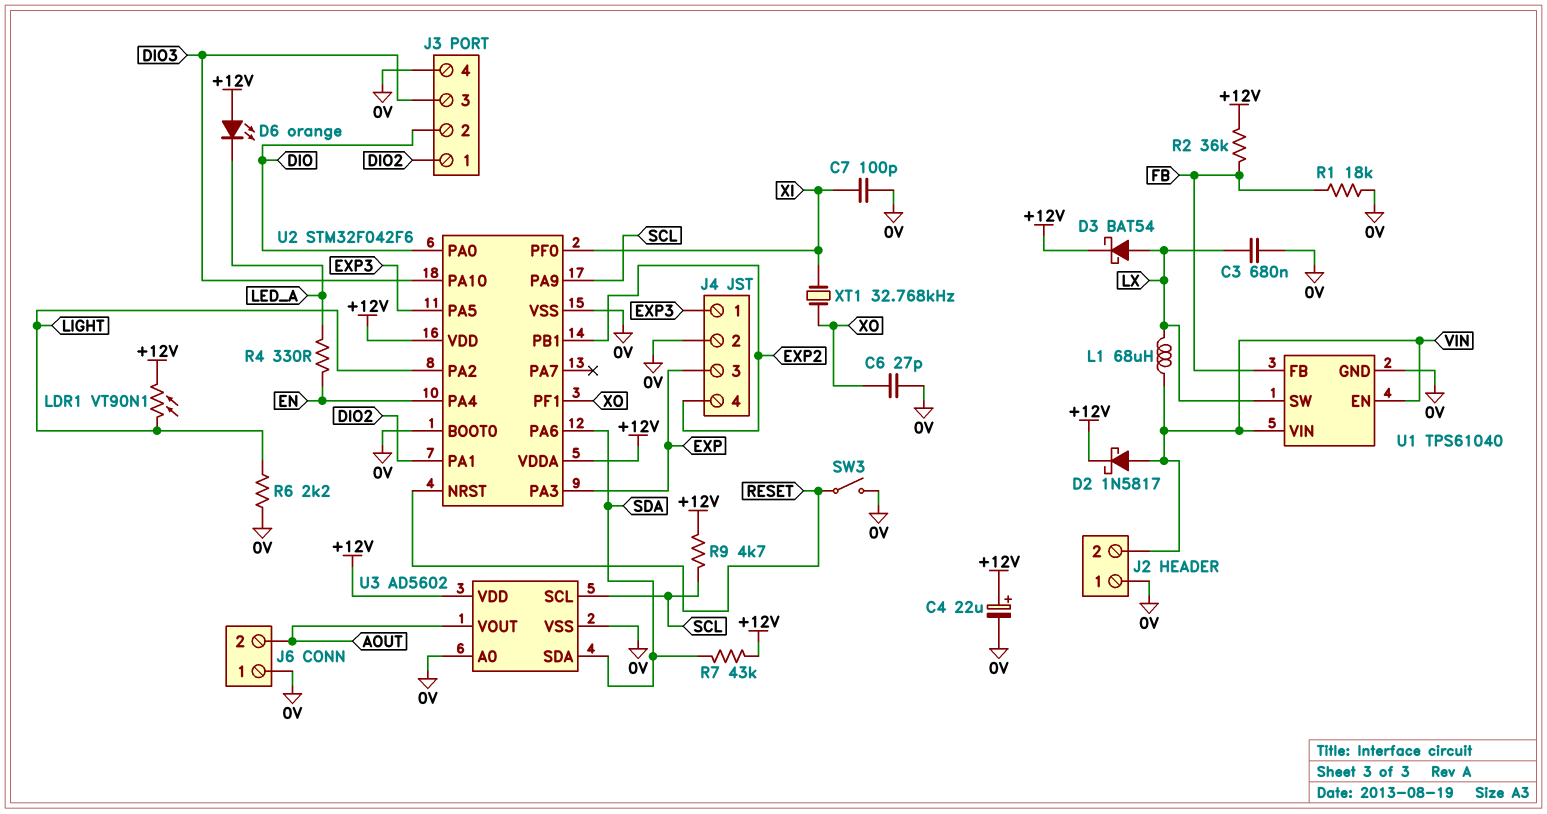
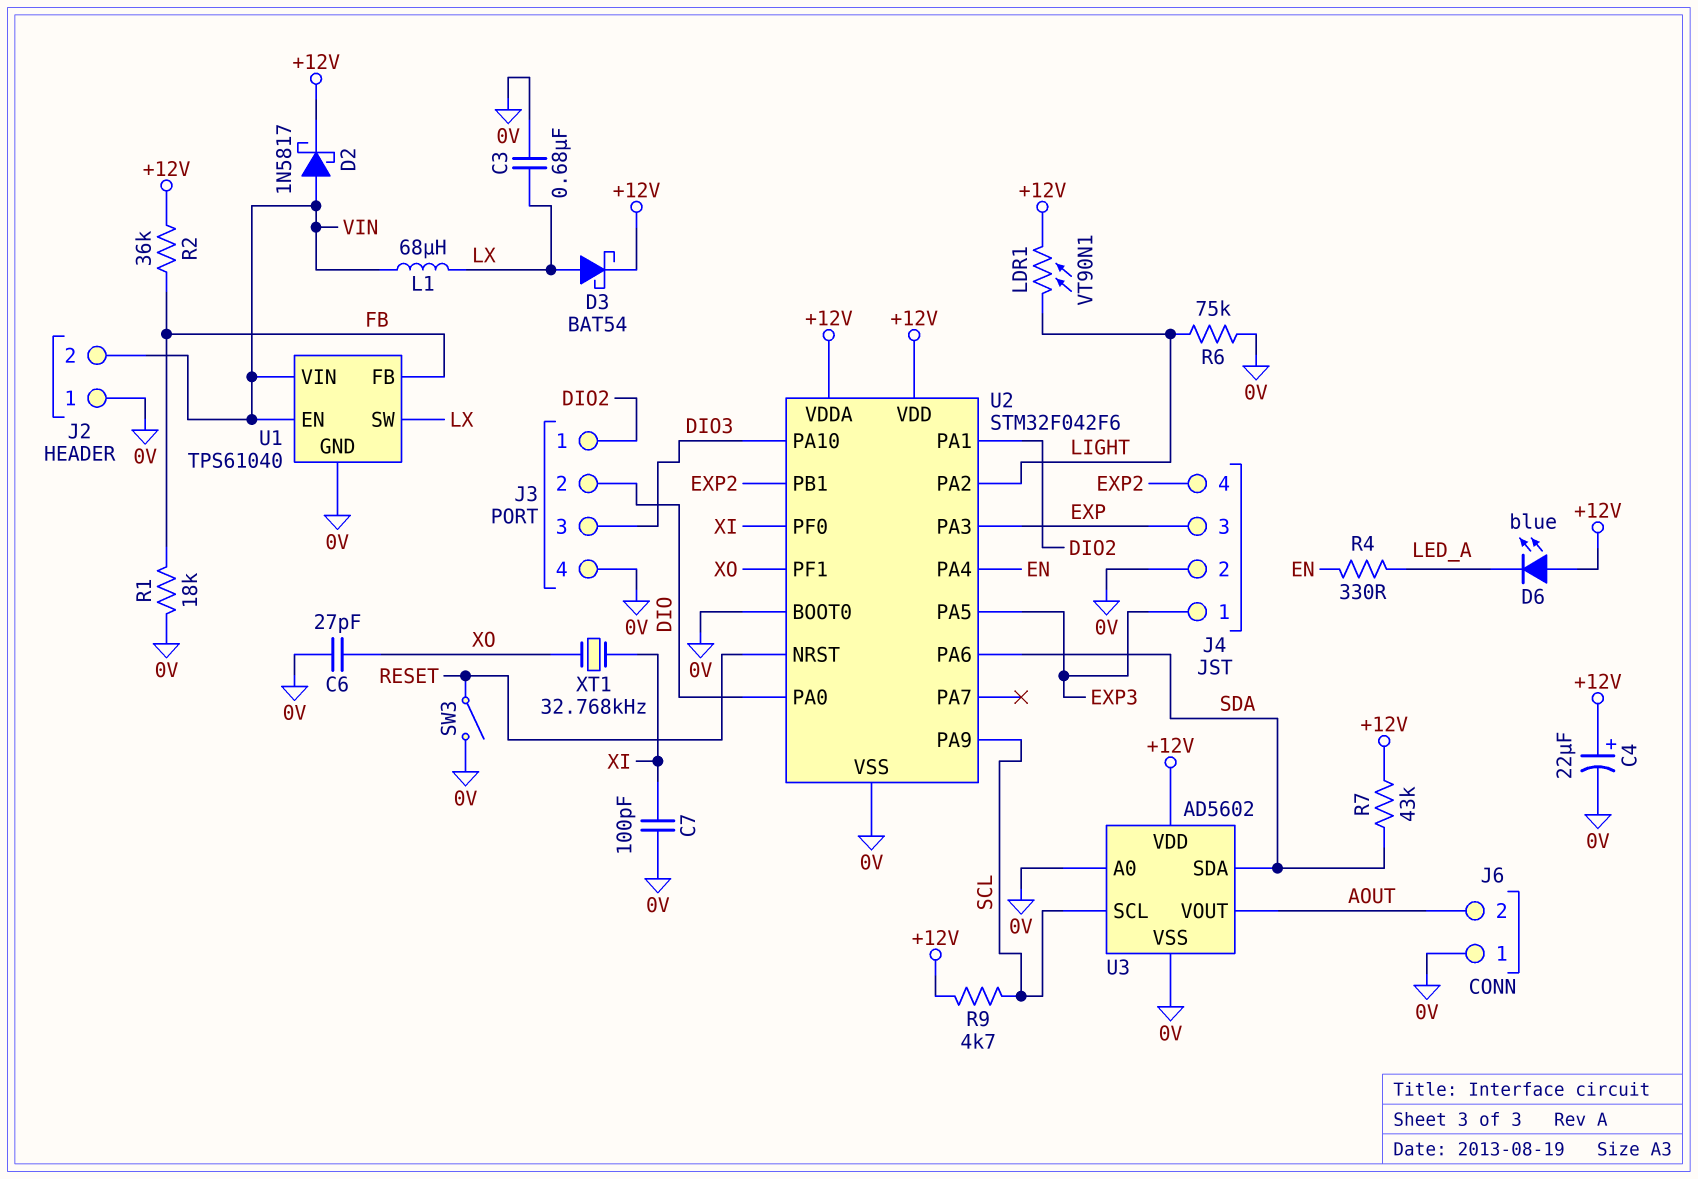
D6: LED orange (A +12V, K LED_A) -> LED blue (A +12V, K LED_A)
R6: 2.2k (0V, LIGHT) -> 75k (0V, LIGHT)

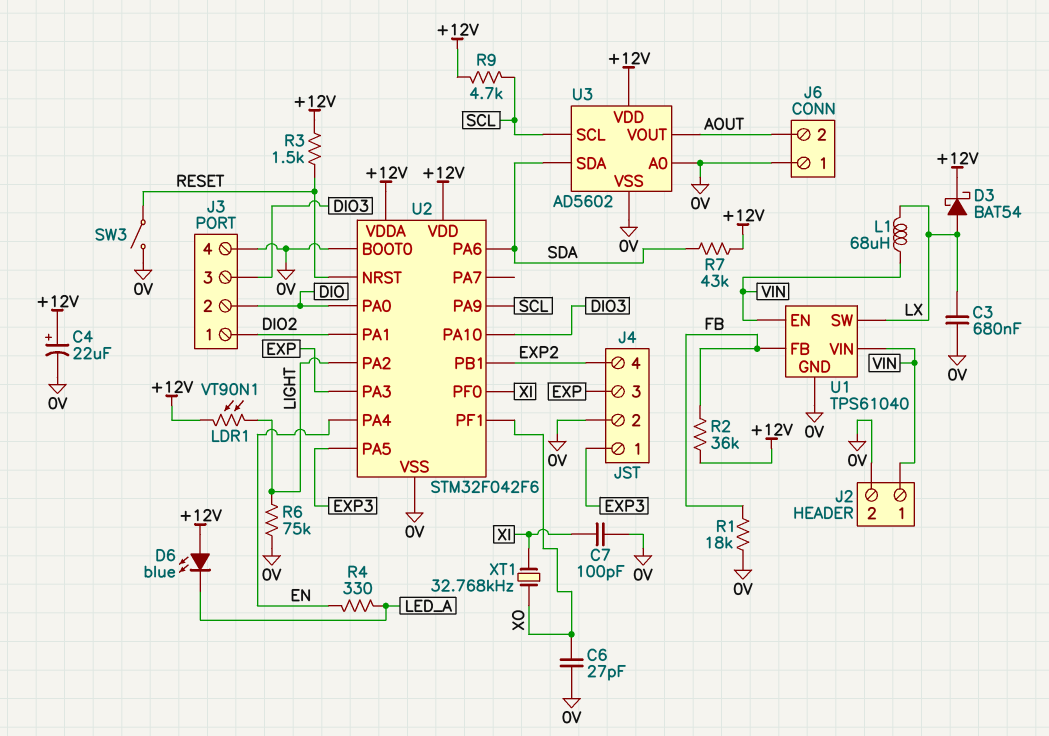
D2: schottky 1N5817 (A VIN, K +12V) -> none
J2 pin 1: 0V -> VIN
J2 pin 2: VIN -> 0V
R3: none -> 1.5k (+12V, RESET)

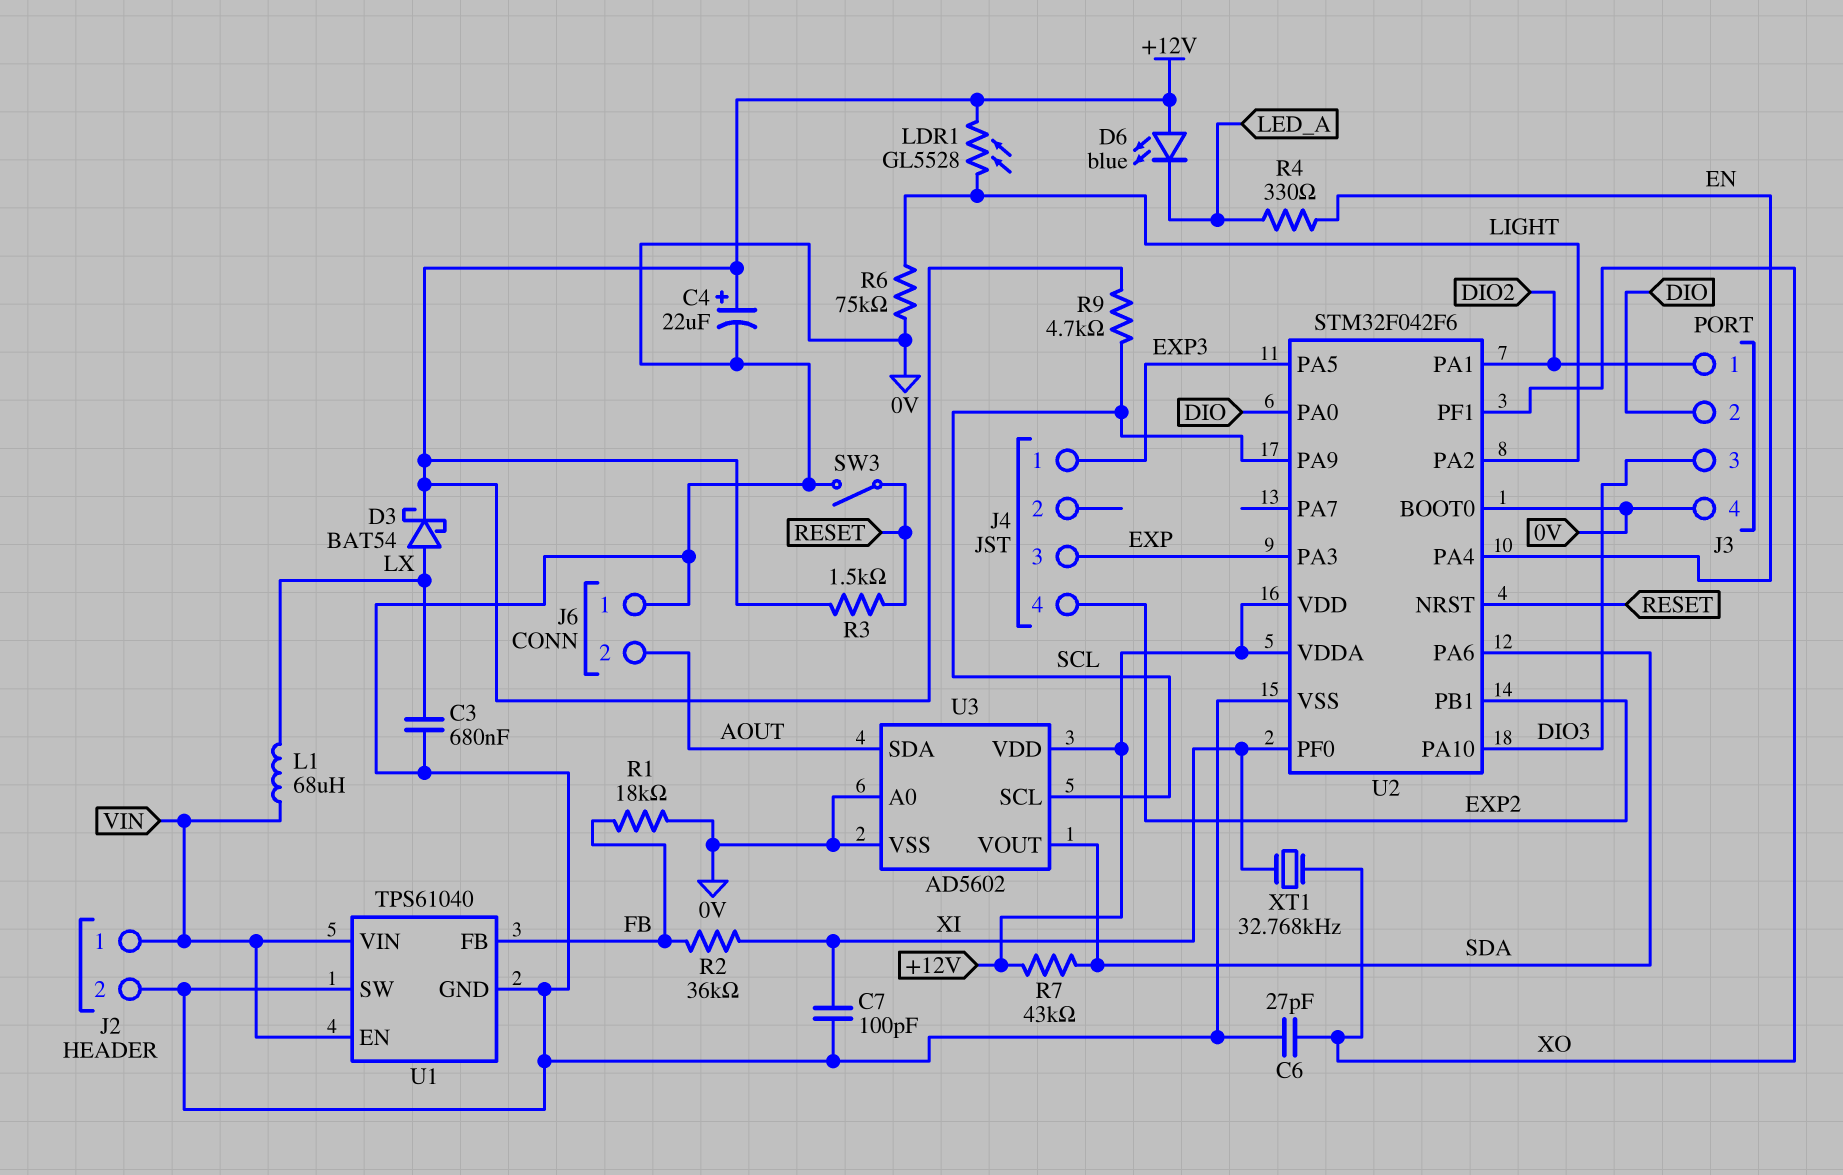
J4 pin 2: 0V -> none
LDR1: VT90N1 (+12V, LIGHT) -> GL5528 (+12V, LIGHT)
R2: 36k (+12V, FB) -> 36k (FB, XI)
U1 pin SW: LX -> 0V
U3 pin SDA: SDA -> AOUT
U3 pin VOUT: AOUT -> SDA

